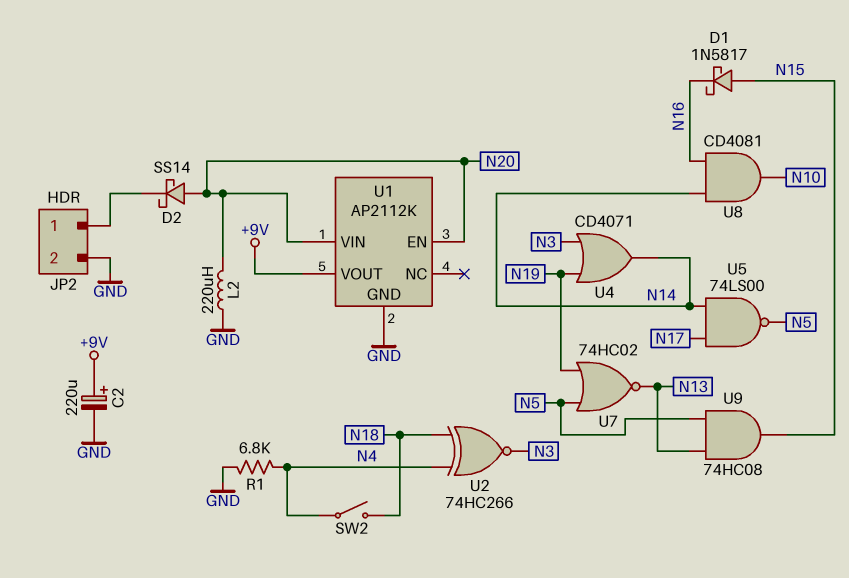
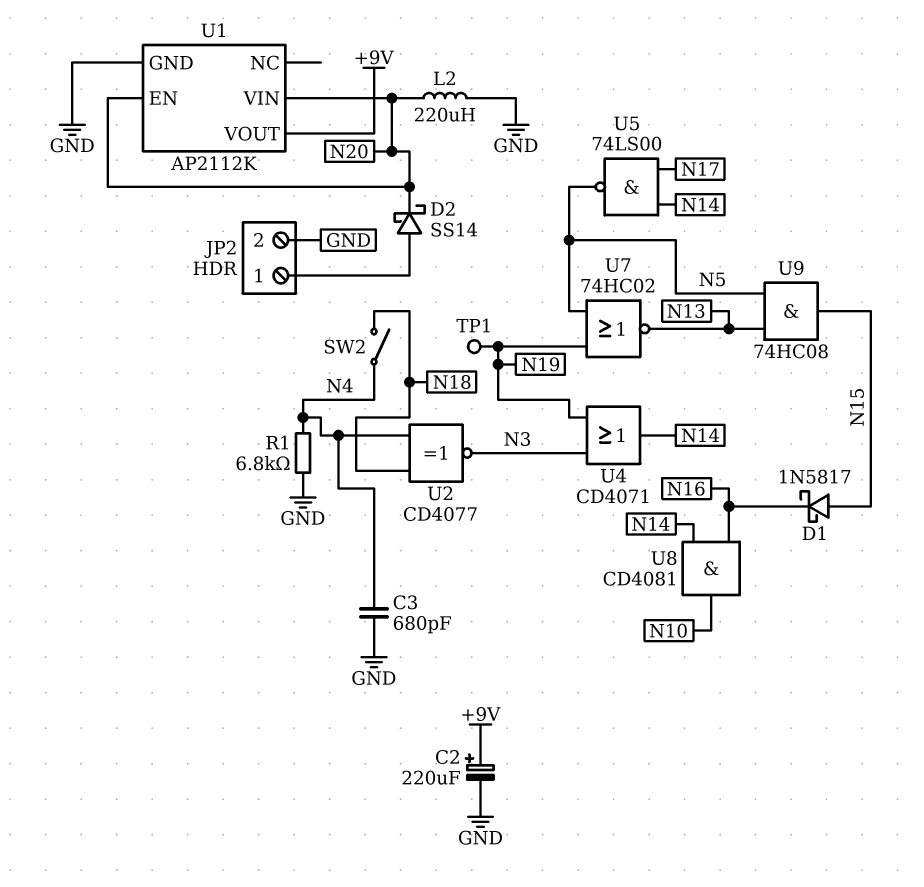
C3: none -> 680pF (GND, N4)
D2: schottky SS14 (A N20, K JP2/1) -> schottky SS14 (A JP2/1, K N20)
TP1: none -> test point (N19)
U2: XNOR 74HC266 (in N4, in N18, out N3) -> XNOR CD4077 (in N4, in N18, out N3)

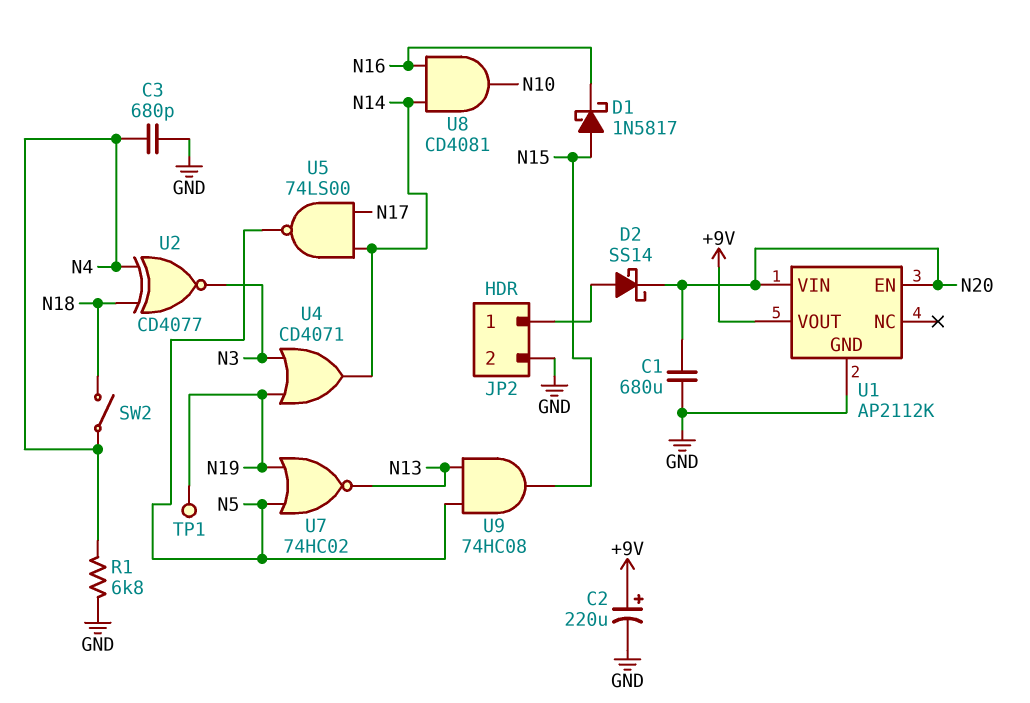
C1: none -> 680uF (GND, N20)
L2: 220uH (GND, N20) -> none

